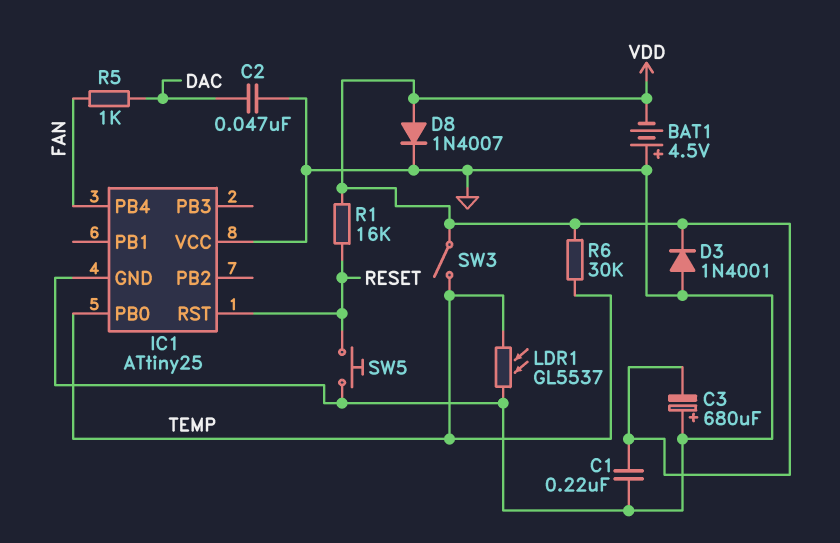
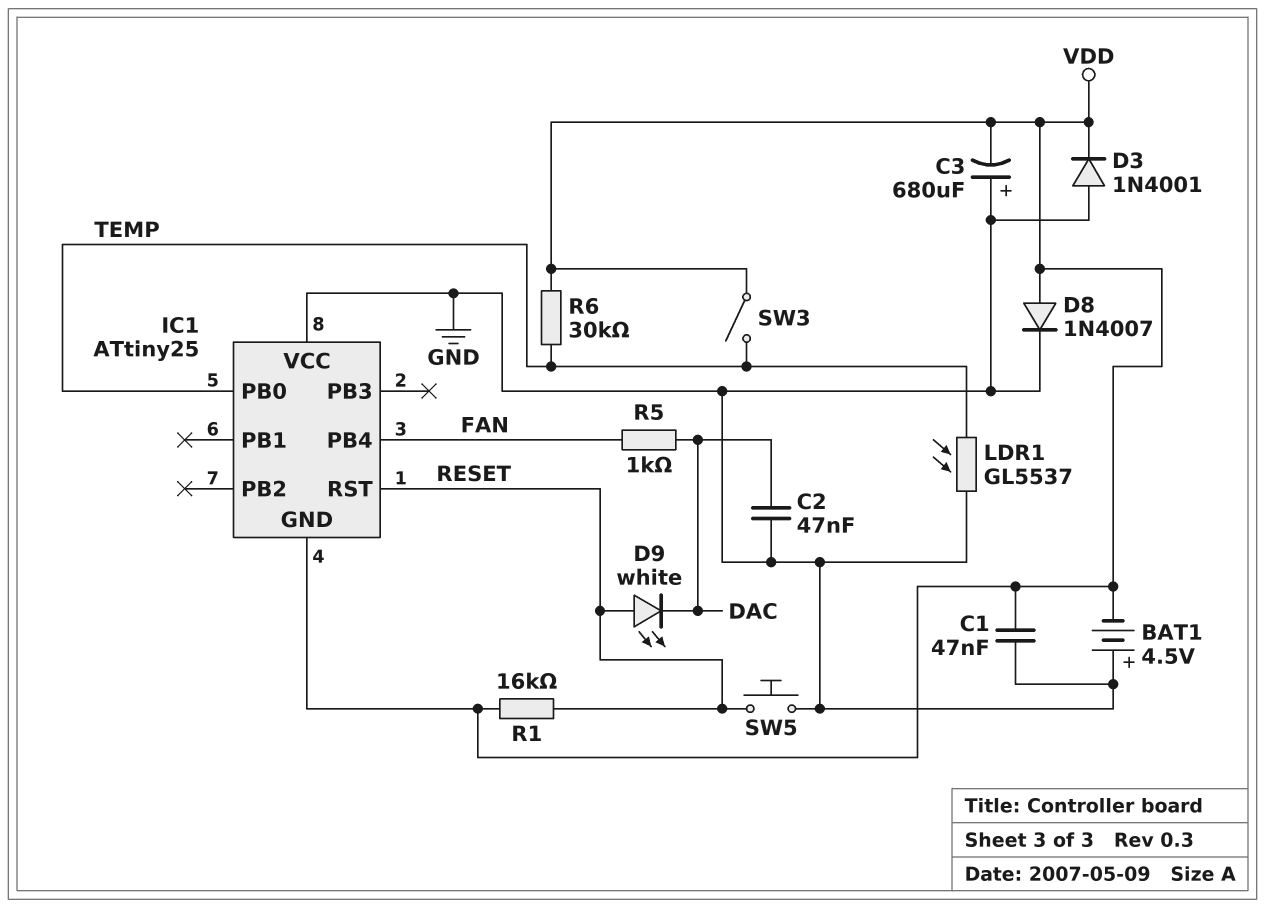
C1: 220nF (GND, VDD) -> 47nF (GND, VDD)
D9: none -> LED white (A RESET, K DAC)
IC1 pin GND: GND -> VDD

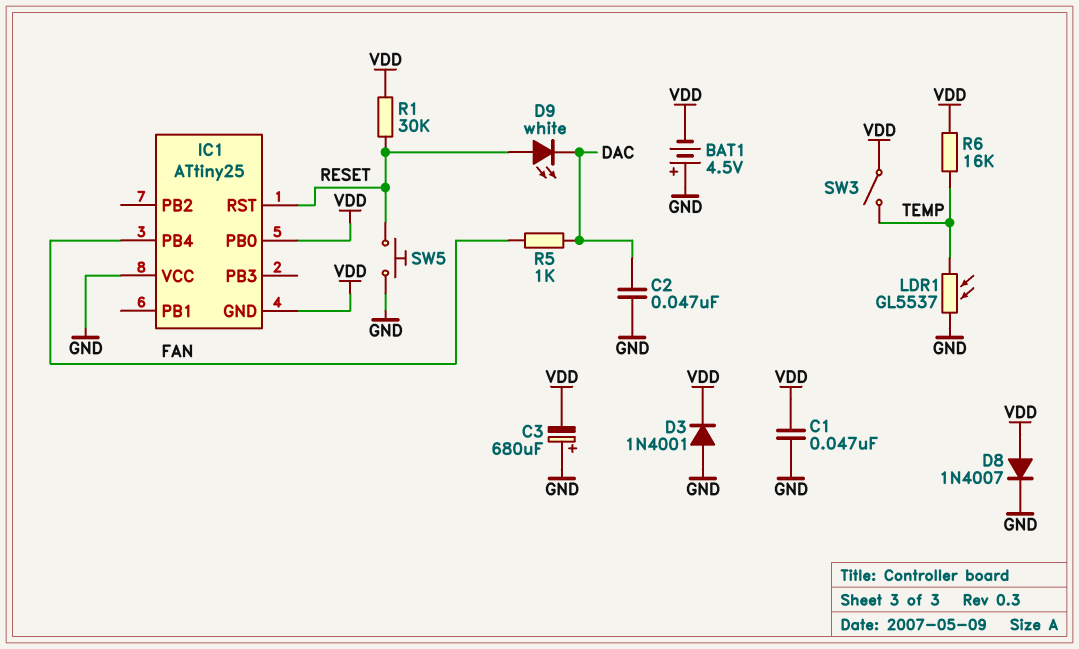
IC1 pin PB0: TEMP -> VDD
R1: 16k (RESET, VDD) -> 30k (RESET, VDD)
R6: 30k (TEMP, VDD) -> 16k (TEMP, VDD)

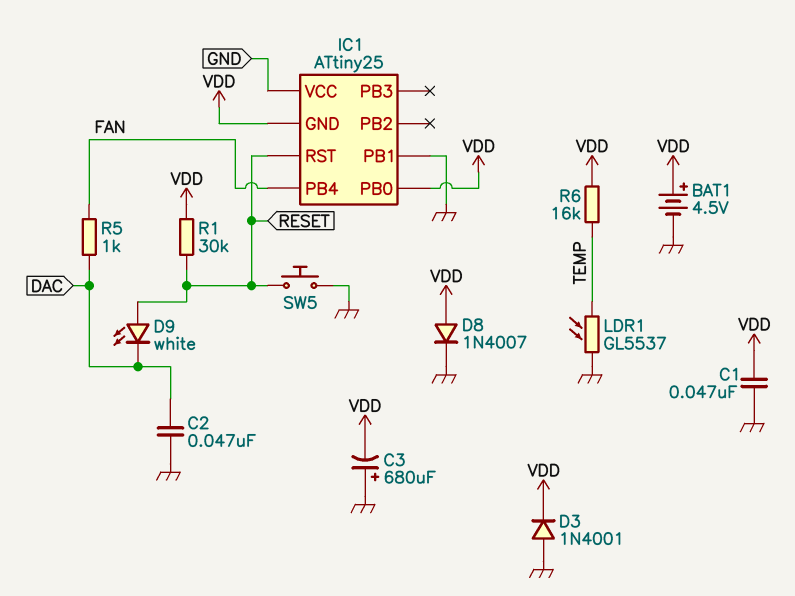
BAT1: 4.5V (plus GND, minus VDD) -> 4.5V (plus VDD, minus GND)
IC1 pin PB1: none -> GND
SW3: switch (TEMP, VDD) -> none

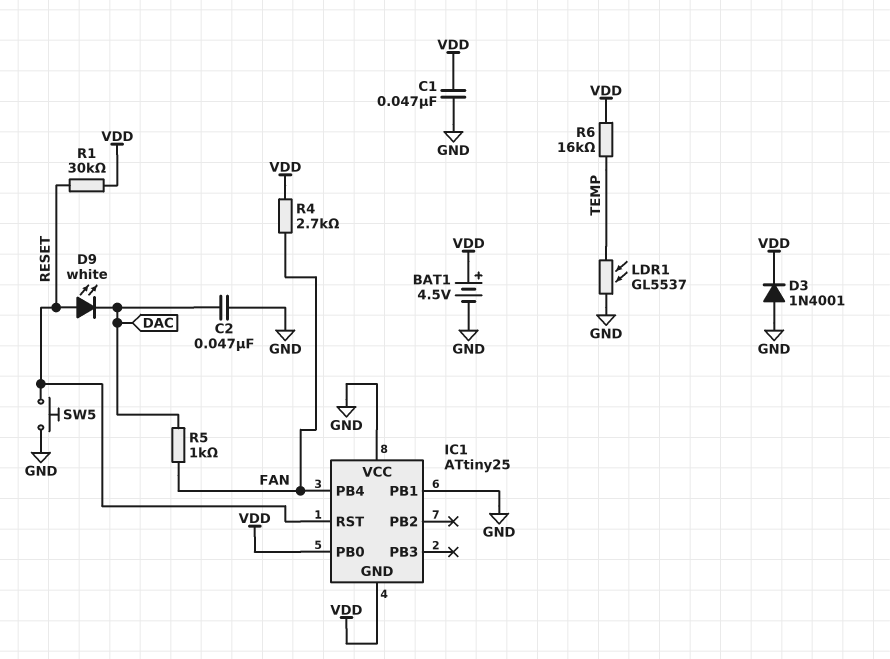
C3: 680uF (plus GND, minus VDD) -> none
D8: diode 1N4007 (A VDD, K GND) -> none
R4: none -> 2.7k (FAN, VDD)

